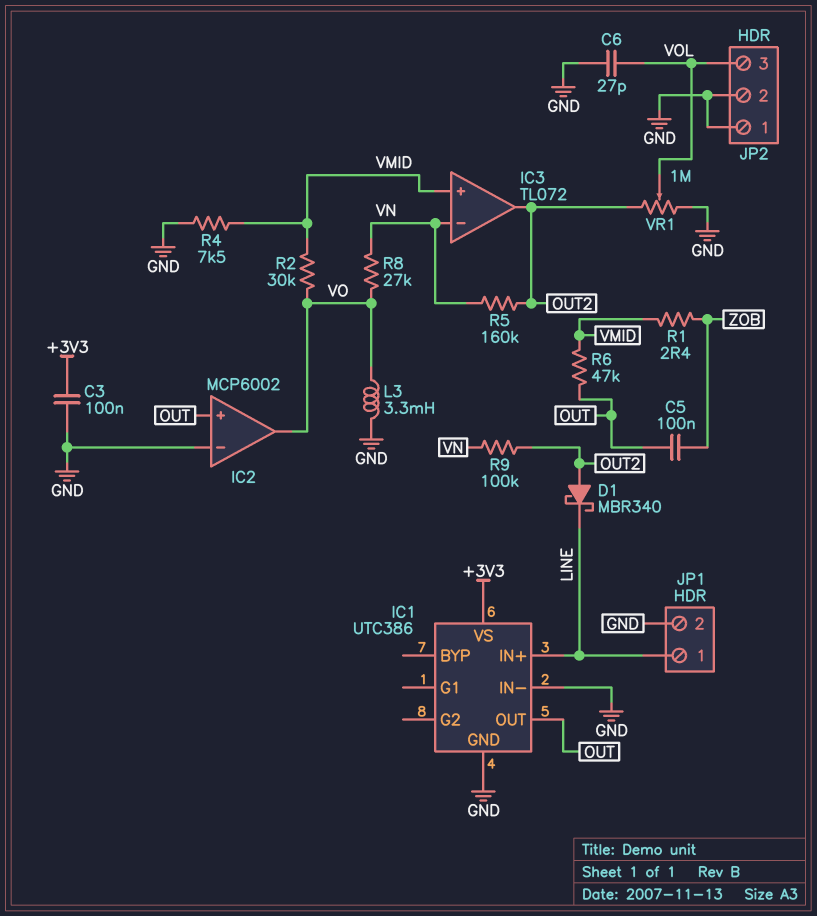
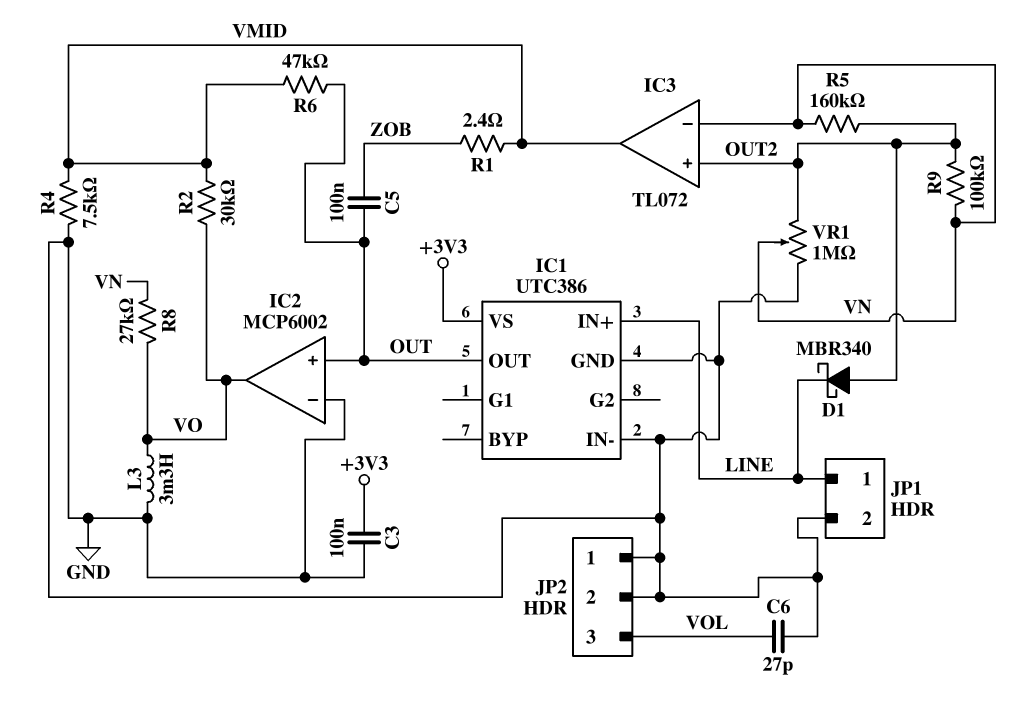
IC3 pin in+: VMID -> OUT2
IC3 pin out: OUT2 -> VMID
VR1: 1M (GND, OUT2, wiper VOL) -> 1M (GND, OUT2, wiper VN)

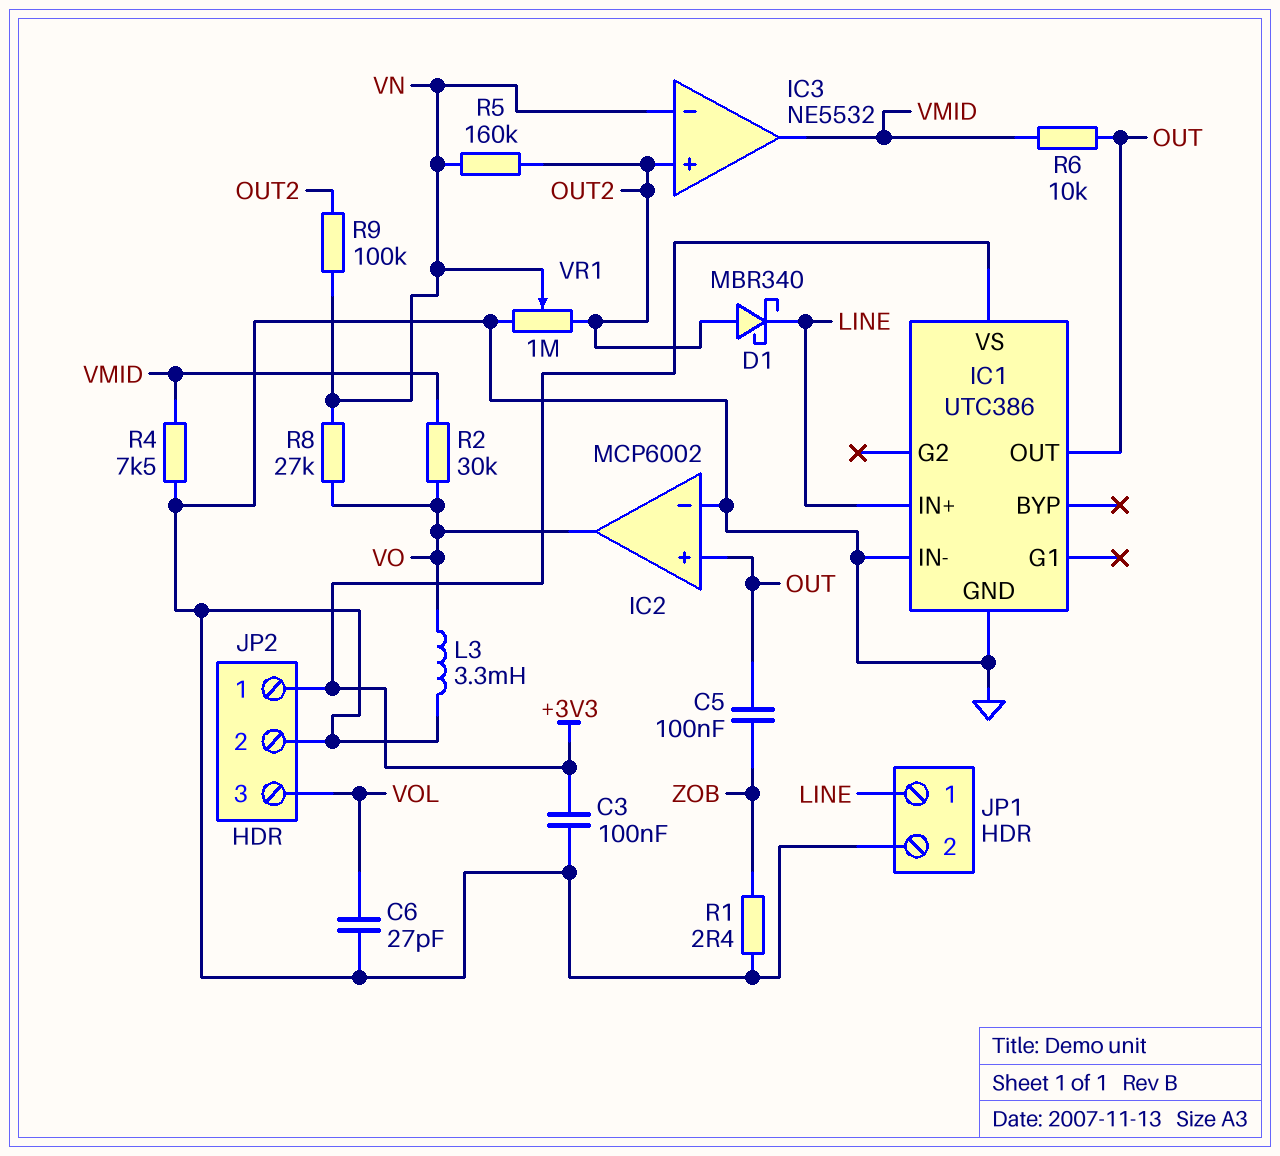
IC3: TL072 -> NE5532
JP2 pin 1: GND -> +3V3
R1: 2.4 (VMID, ZOB) -> 2.4 (GND, ZOB)
R6: 47k (OUT, VMID) -> 10k (OUT, VMID)

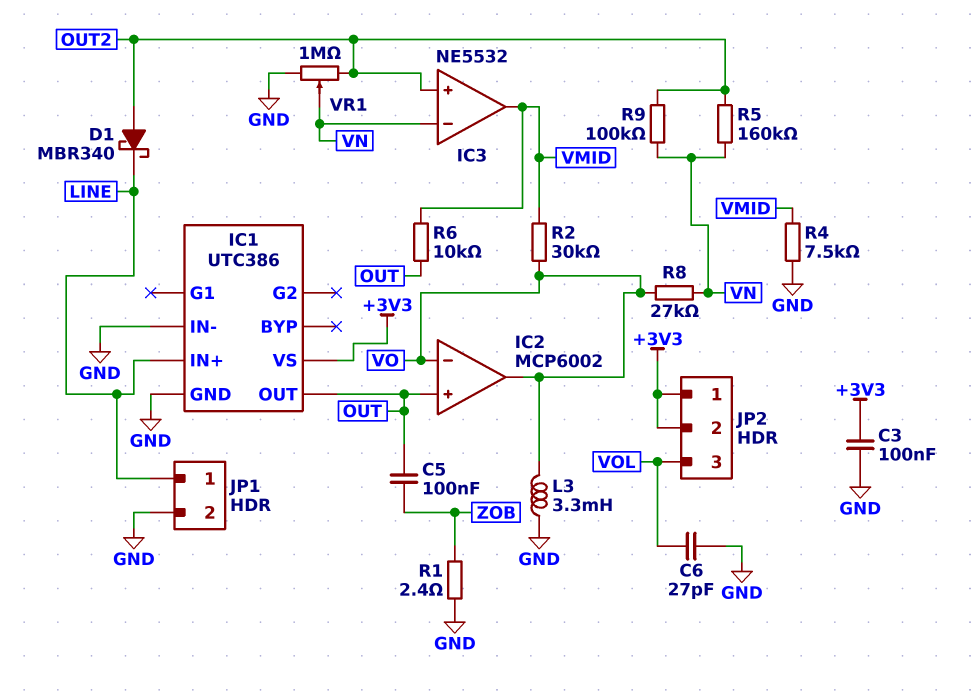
IC2 pin in-: GND -> VO
JP2 pin 2: GND -> +3V3

